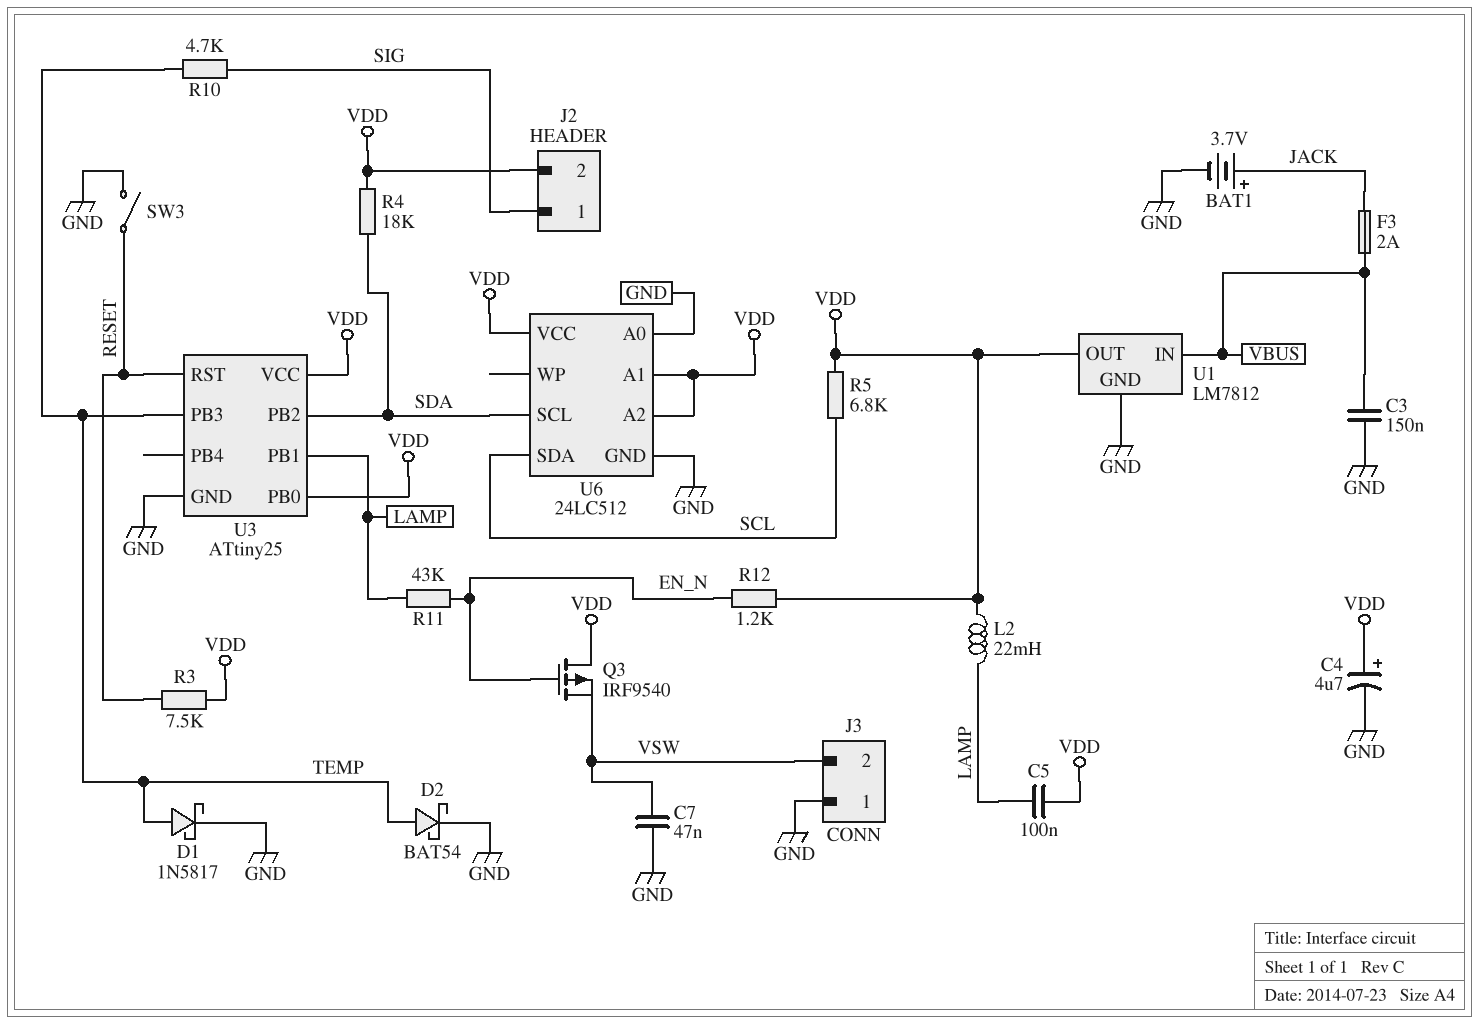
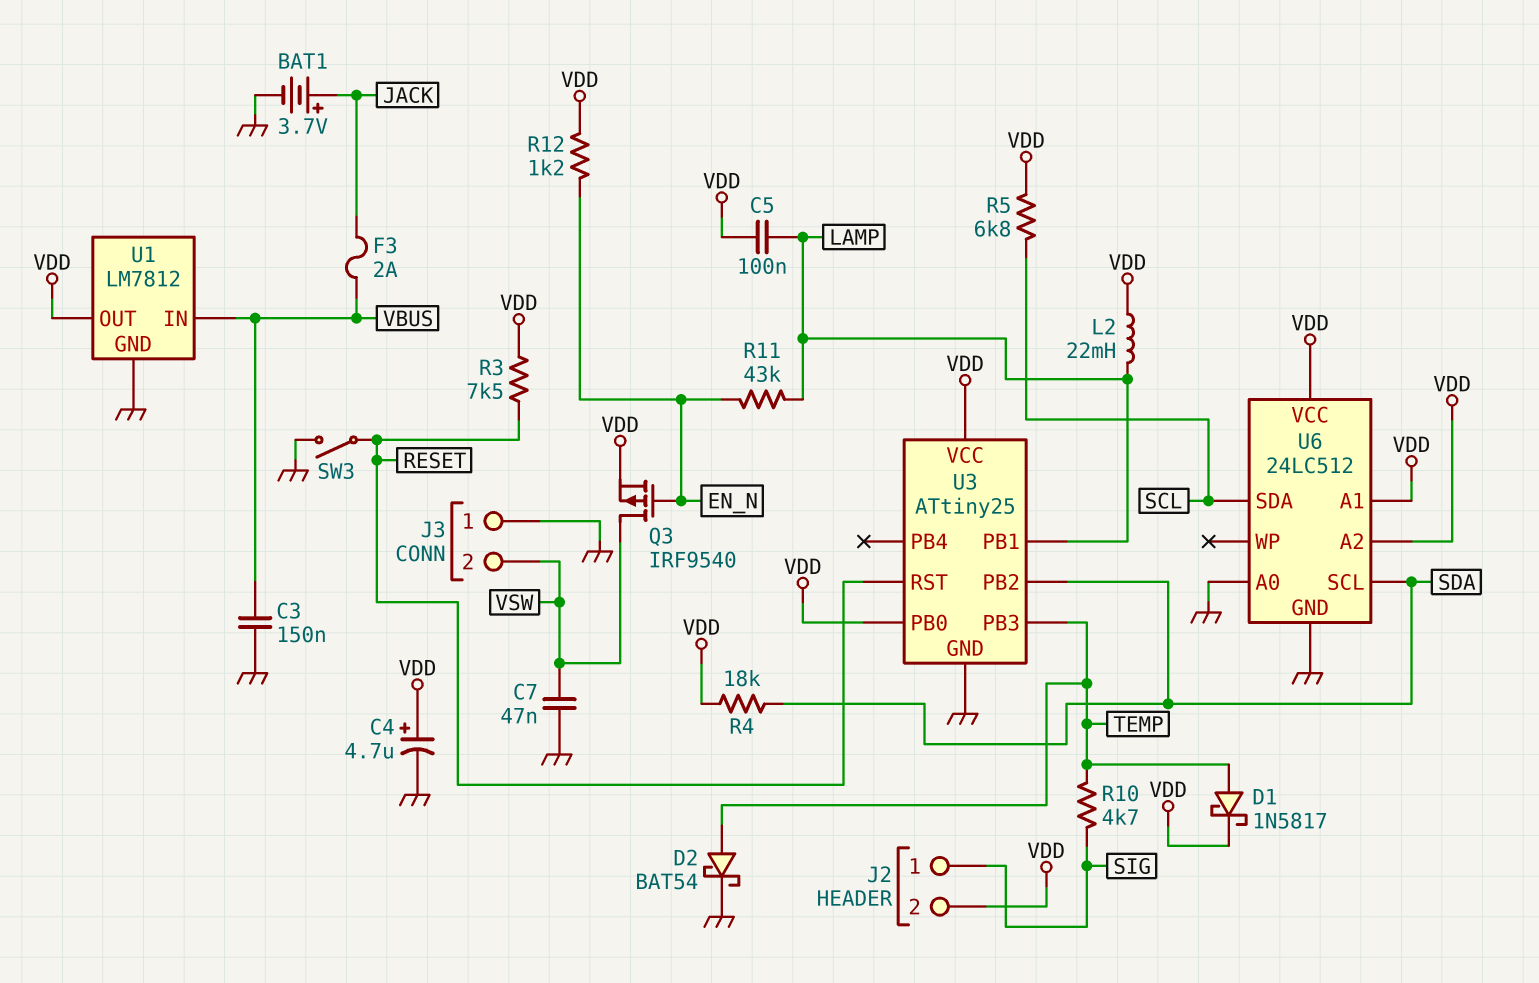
D1: schottky 1N5817 (A TEMP, K GND) -> schottky 1N5817 (A TEMP, K VDD)
Q3: PMOS IRF9540 (G EN_N, D VDD, S VSW) -> PMOS IRF9540 (G EN_N, D VSW, S VDD)

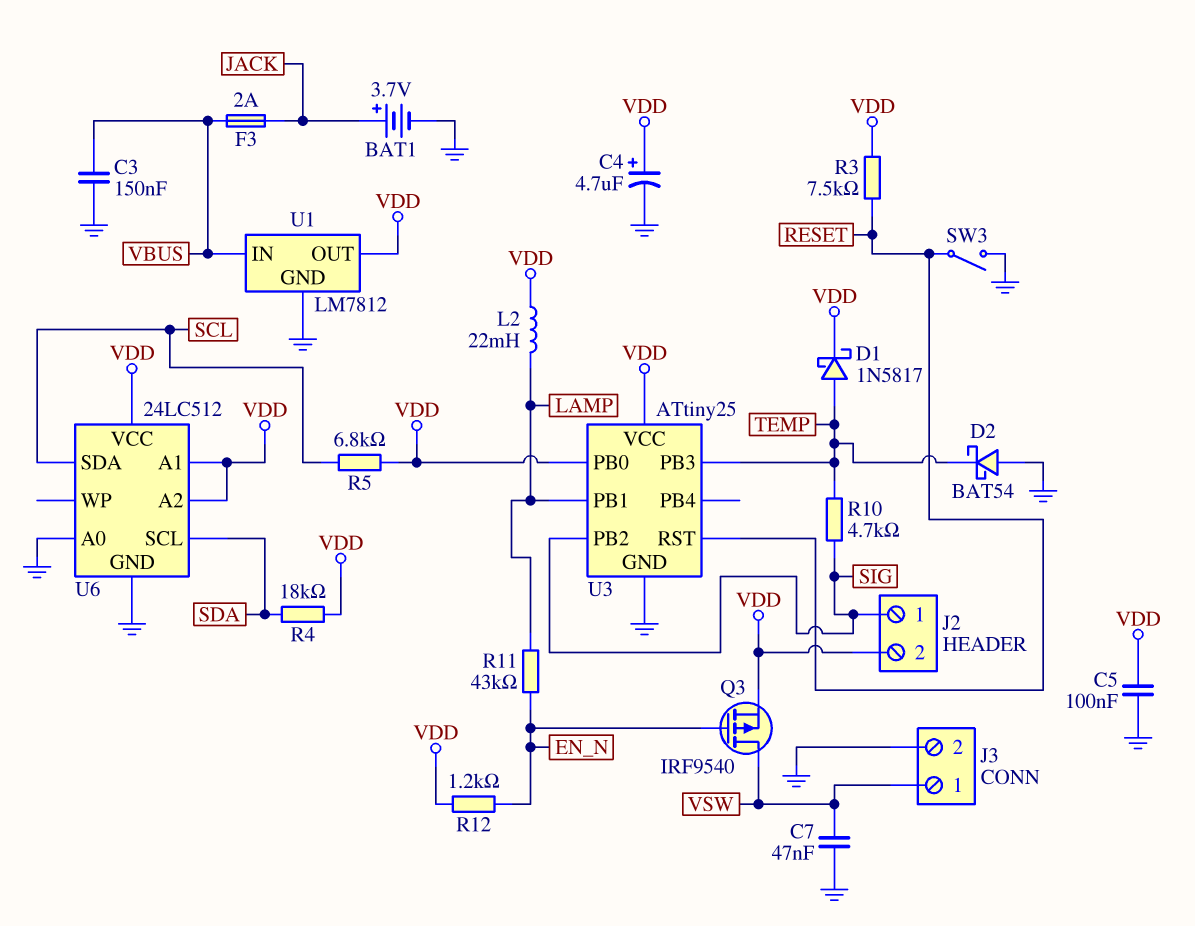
C5: 100nF (LAMP, VDD) -> 100nF (GND, VDD)
D2: schottky BAT54 (A TEMP, K GND) -> schottky BAT54 (A GND, K TEMP)
J3 pin 1: GND -> VSW
J3 pin 2: VSW -> GND
U3 pin PB2: SDA -> SIG

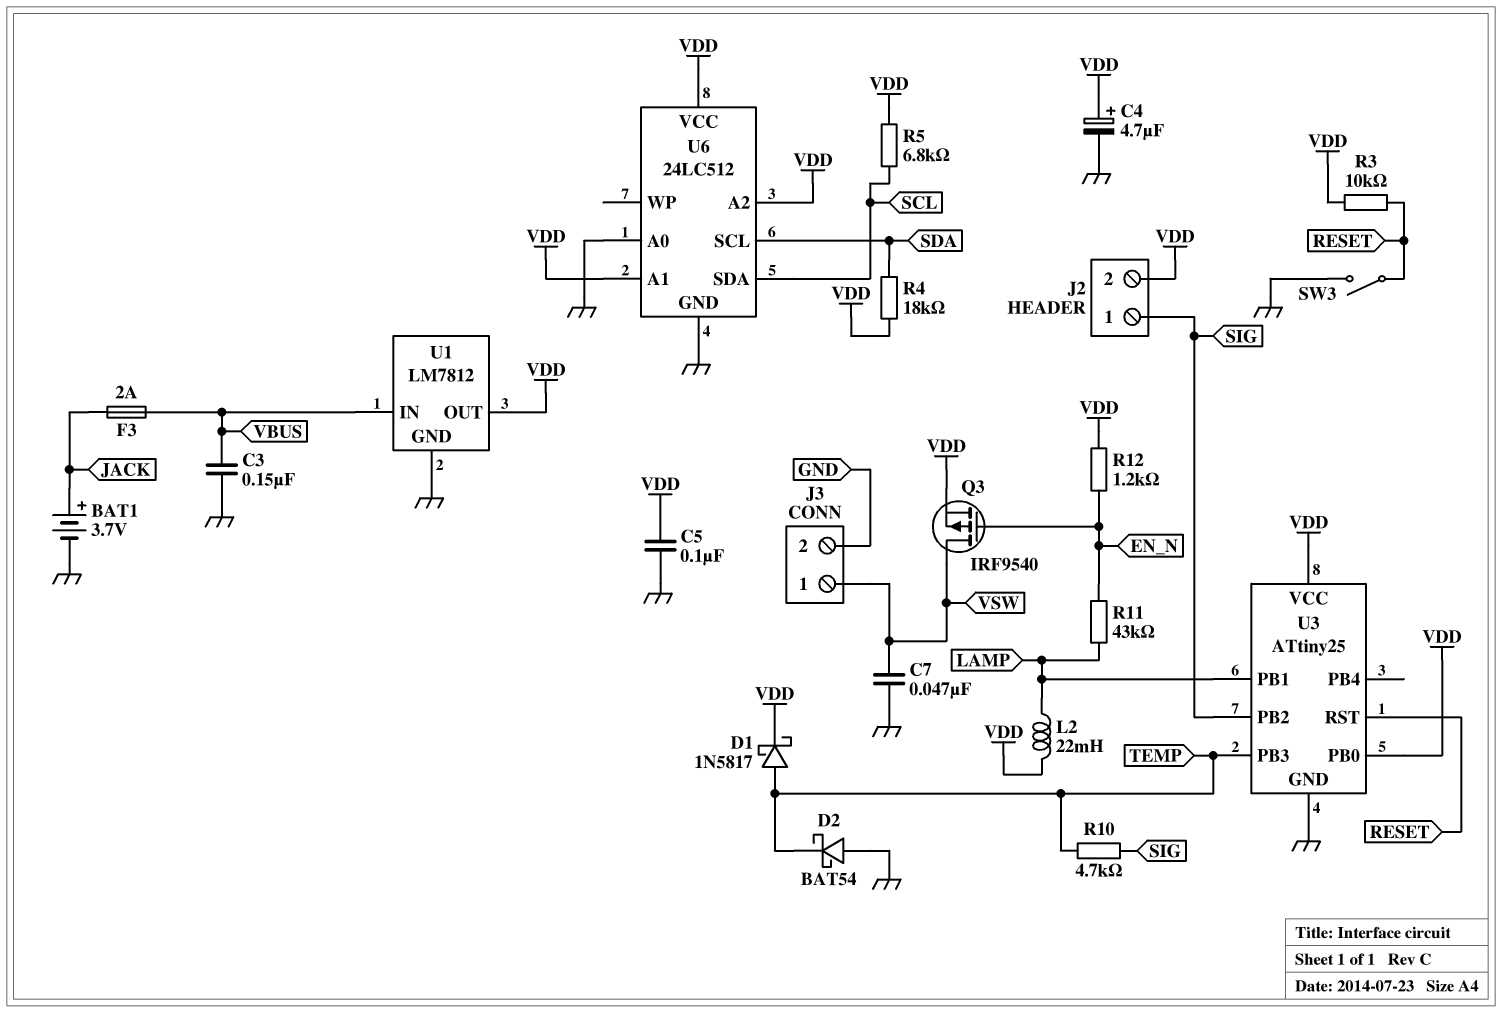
R3: 7.5k (RESET, VDD) -> 10k (RESET, VDD)

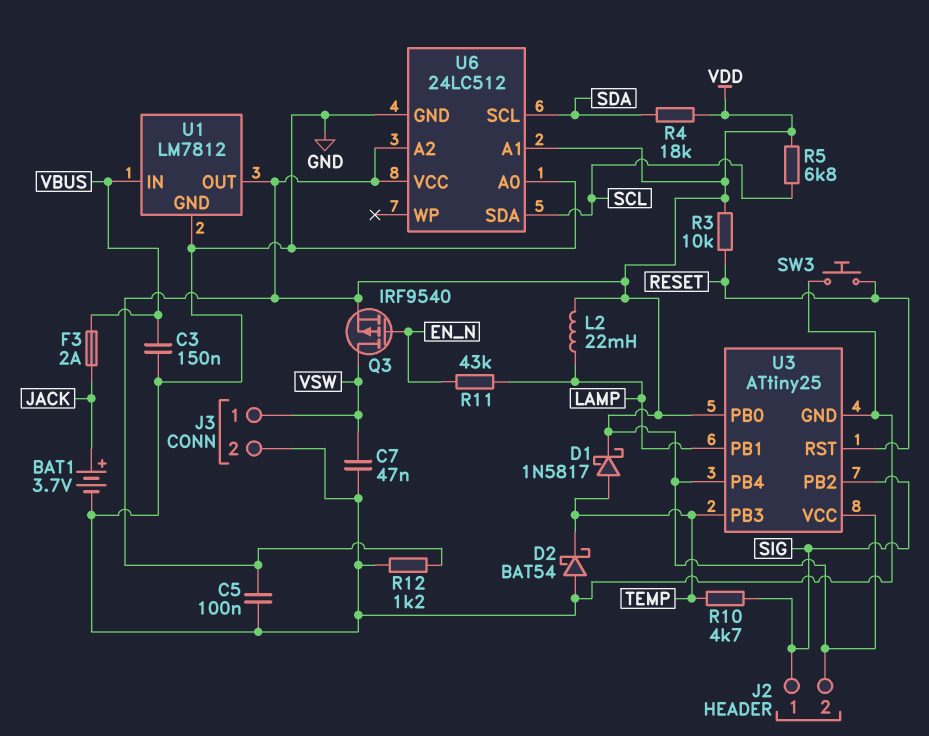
C4: 4.7uF (plus VDD, minus GND) -> none
R12: 1.2k (EN_N, VDD) -> 1.2k (GND, VDD)
SW3: switch (GND, RESET) -> button (GND, RESET)
U3 pin PB4: none -> VDD

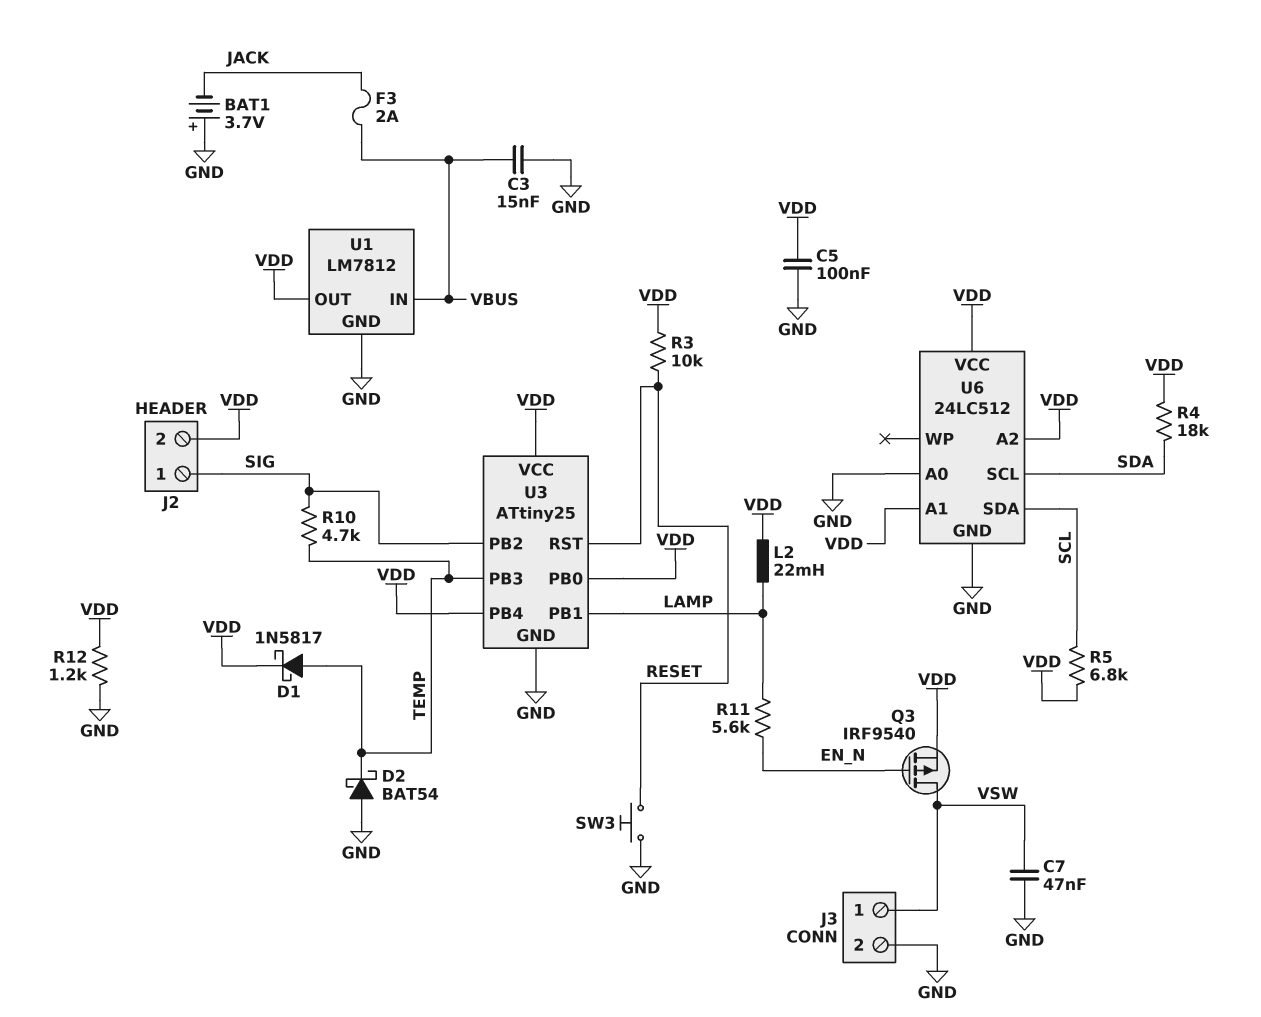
BAT1: 3.7V (plus JACK, minus GND) -> 3.7V (plus GND, minus JACK)
C3: 150nF (GND, VBUS) -> 15nF (GND, VBUS)
R11: 43k (EN_N, LAMP) -> 5.6k (EN_N, LAMP)

